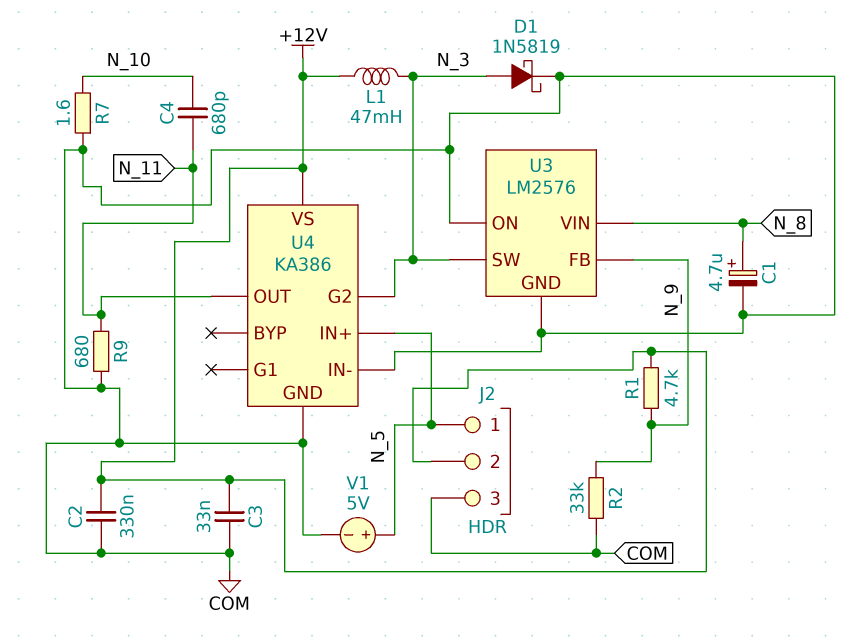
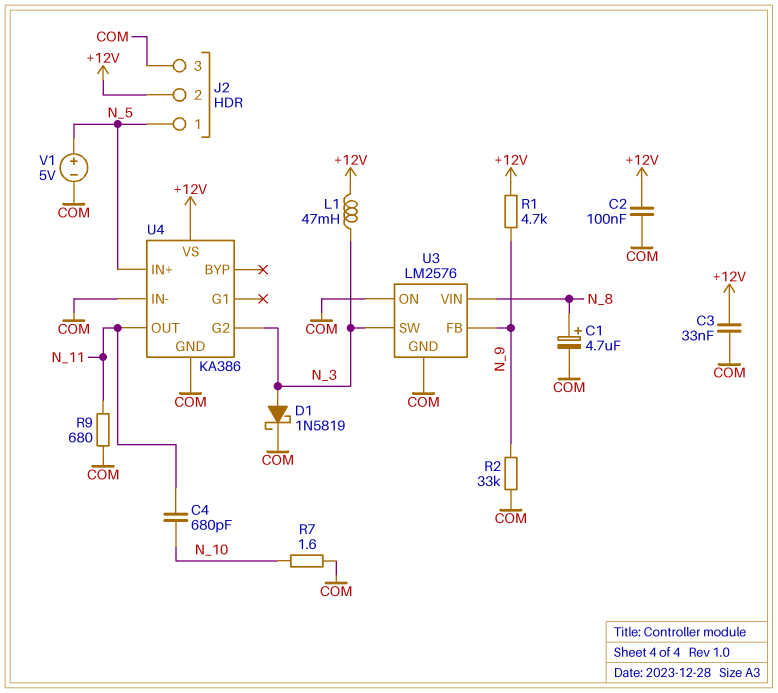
C2: 330nF (+12V, COM) -> 100nF (+12V, COM)

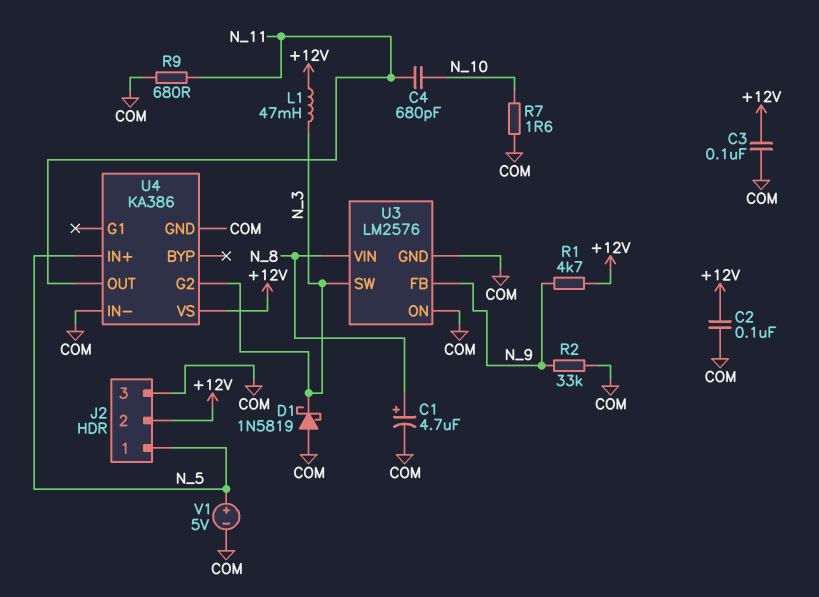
C3: 33nF (+12V, COM) -> 100nF (+12V, COM)
D1: schottky 1N5819 (A N_3, K COM) -> schottky 1N5819 (A COM, K N_3)

